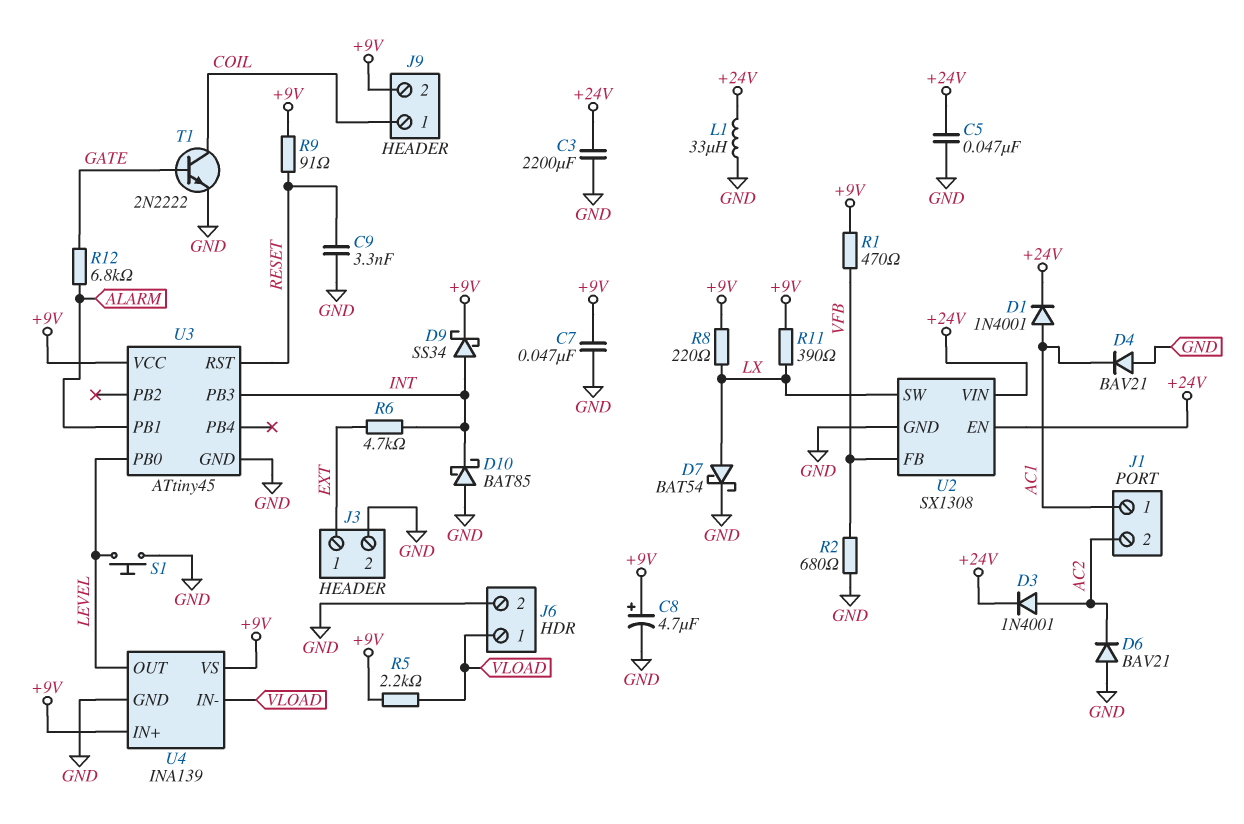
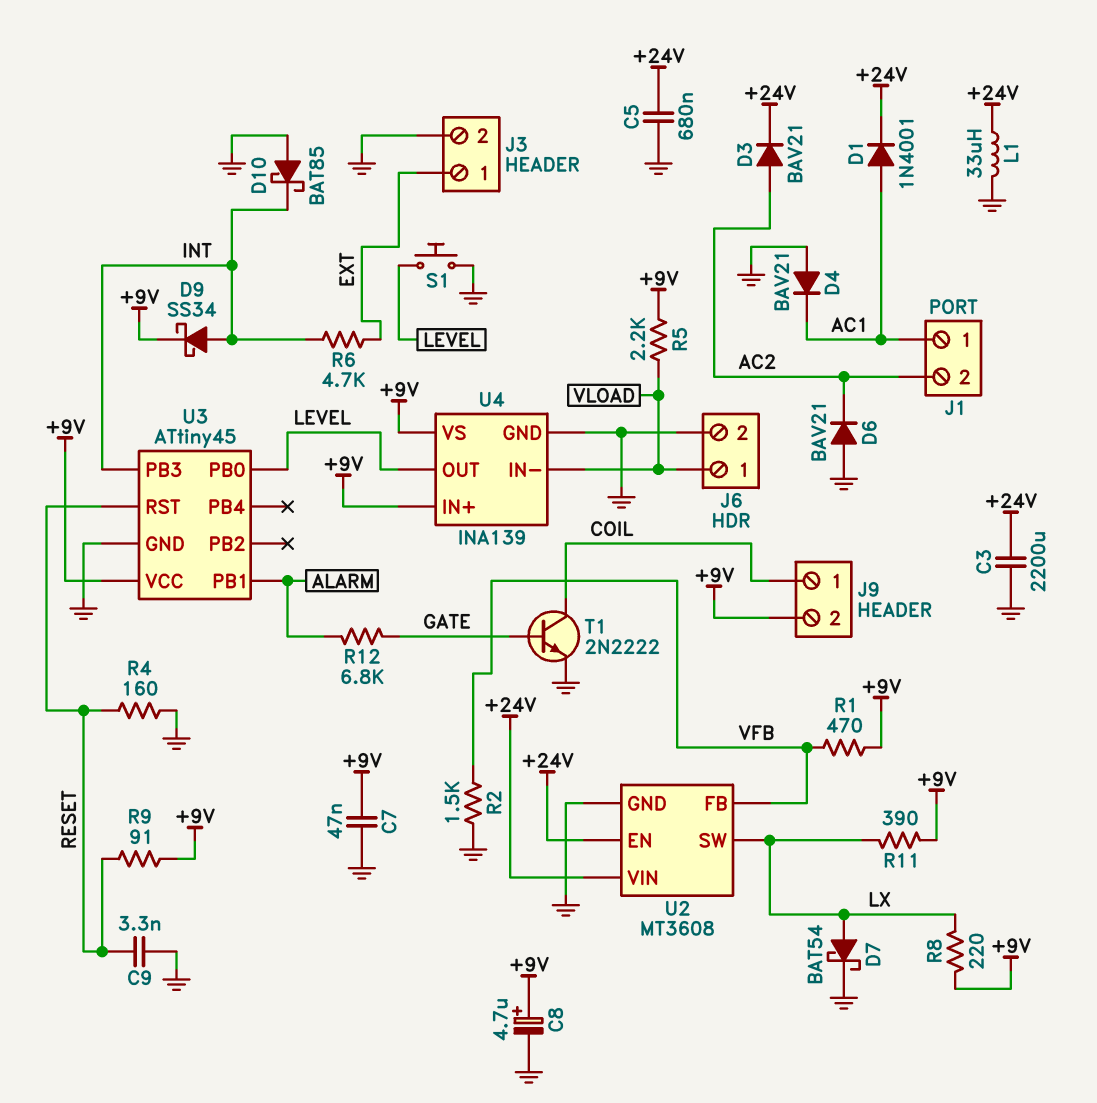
C5: 47nF (+24V, GND) -> 680nF (+24V, GND)
D3: diode 1N4001 (A AC2, K +24V) -> diode BAV21 (A AC2, K +24V)
R2: 680 (GND, VFB) -> 1.5k (GND, VFB)
R4: none -> 160 (GND, RESET)
U2: SX1308 -> MT3608

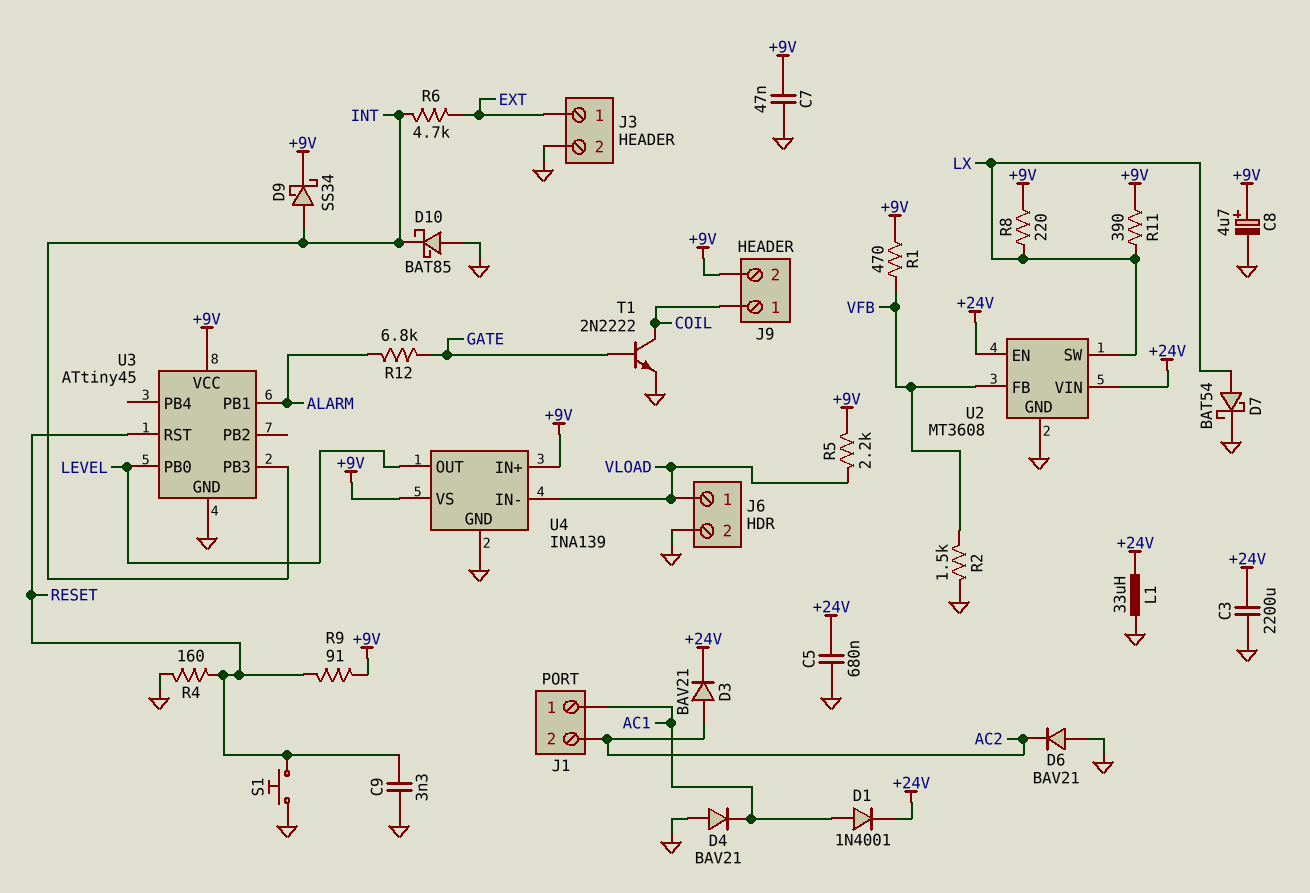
S1: button (GND, LEVEL) -> button (GND, RESET)

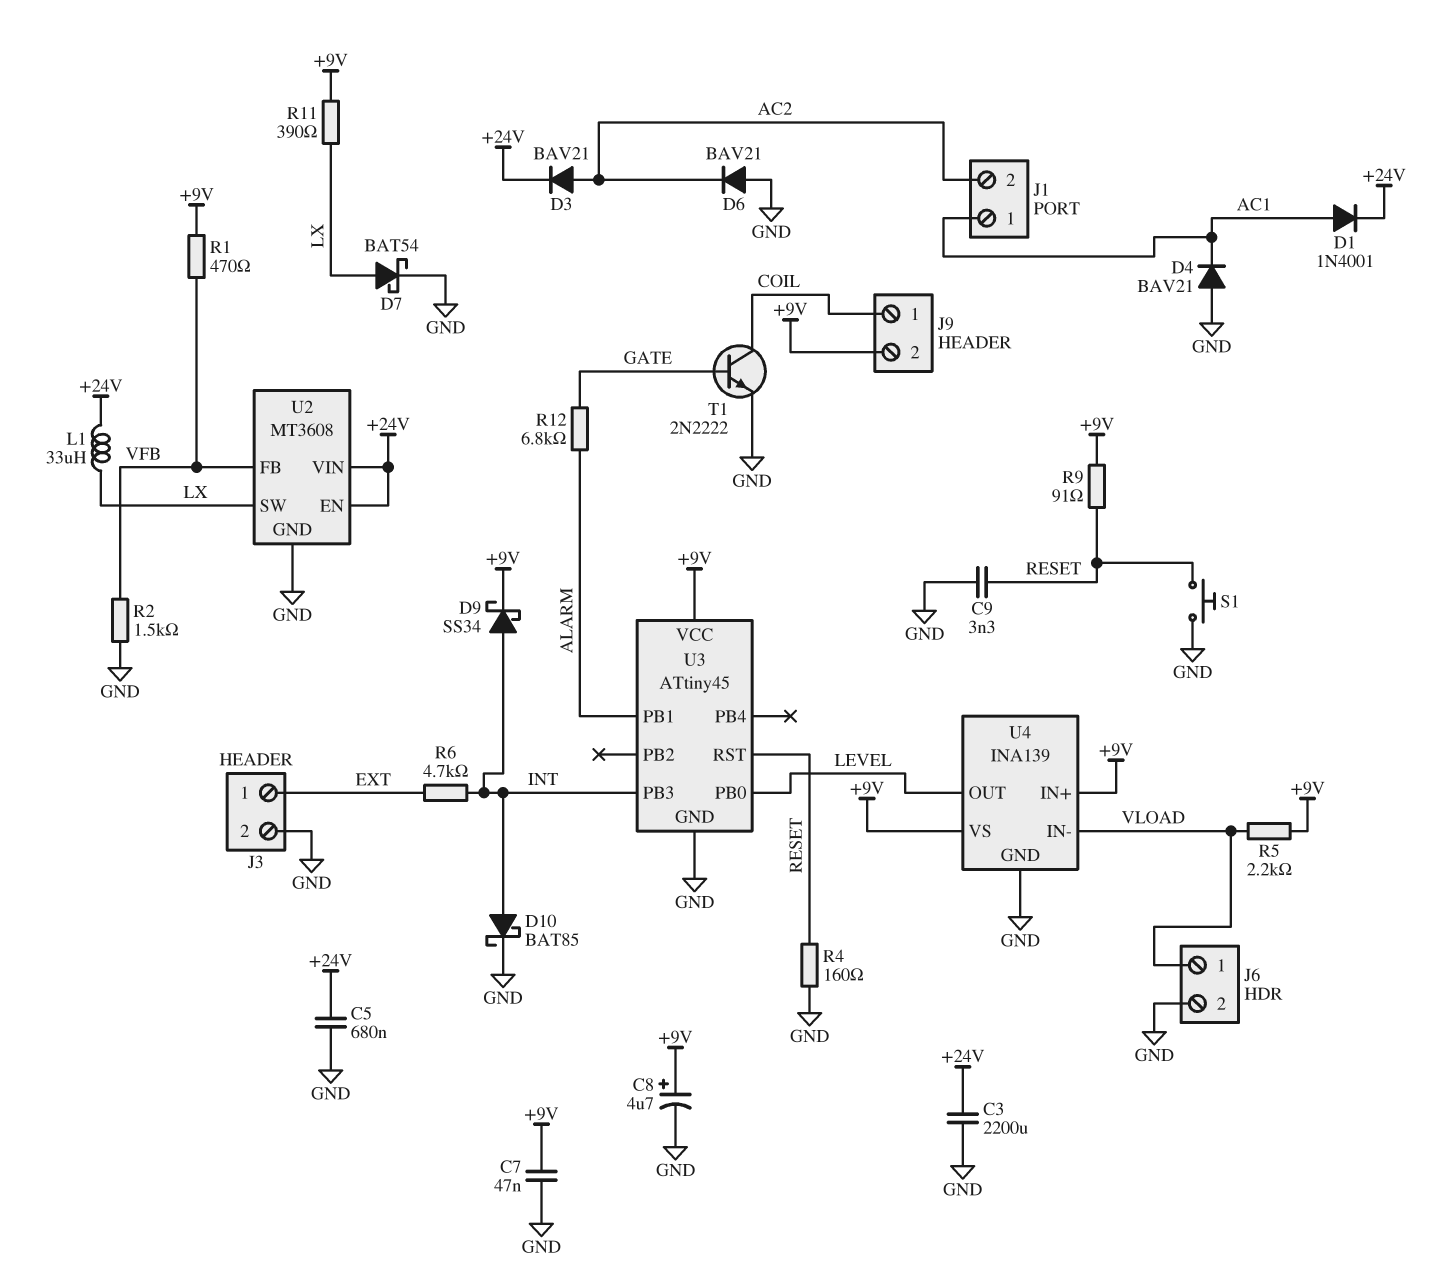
D10: schottky BAT85 (A GND, K INT) -> schottky BAT85 (A INT, K GND)
L1: 33uH (+24V, GND) -> 33uH (+24V, LX)
R8: 220 (+9V, LX) -> none

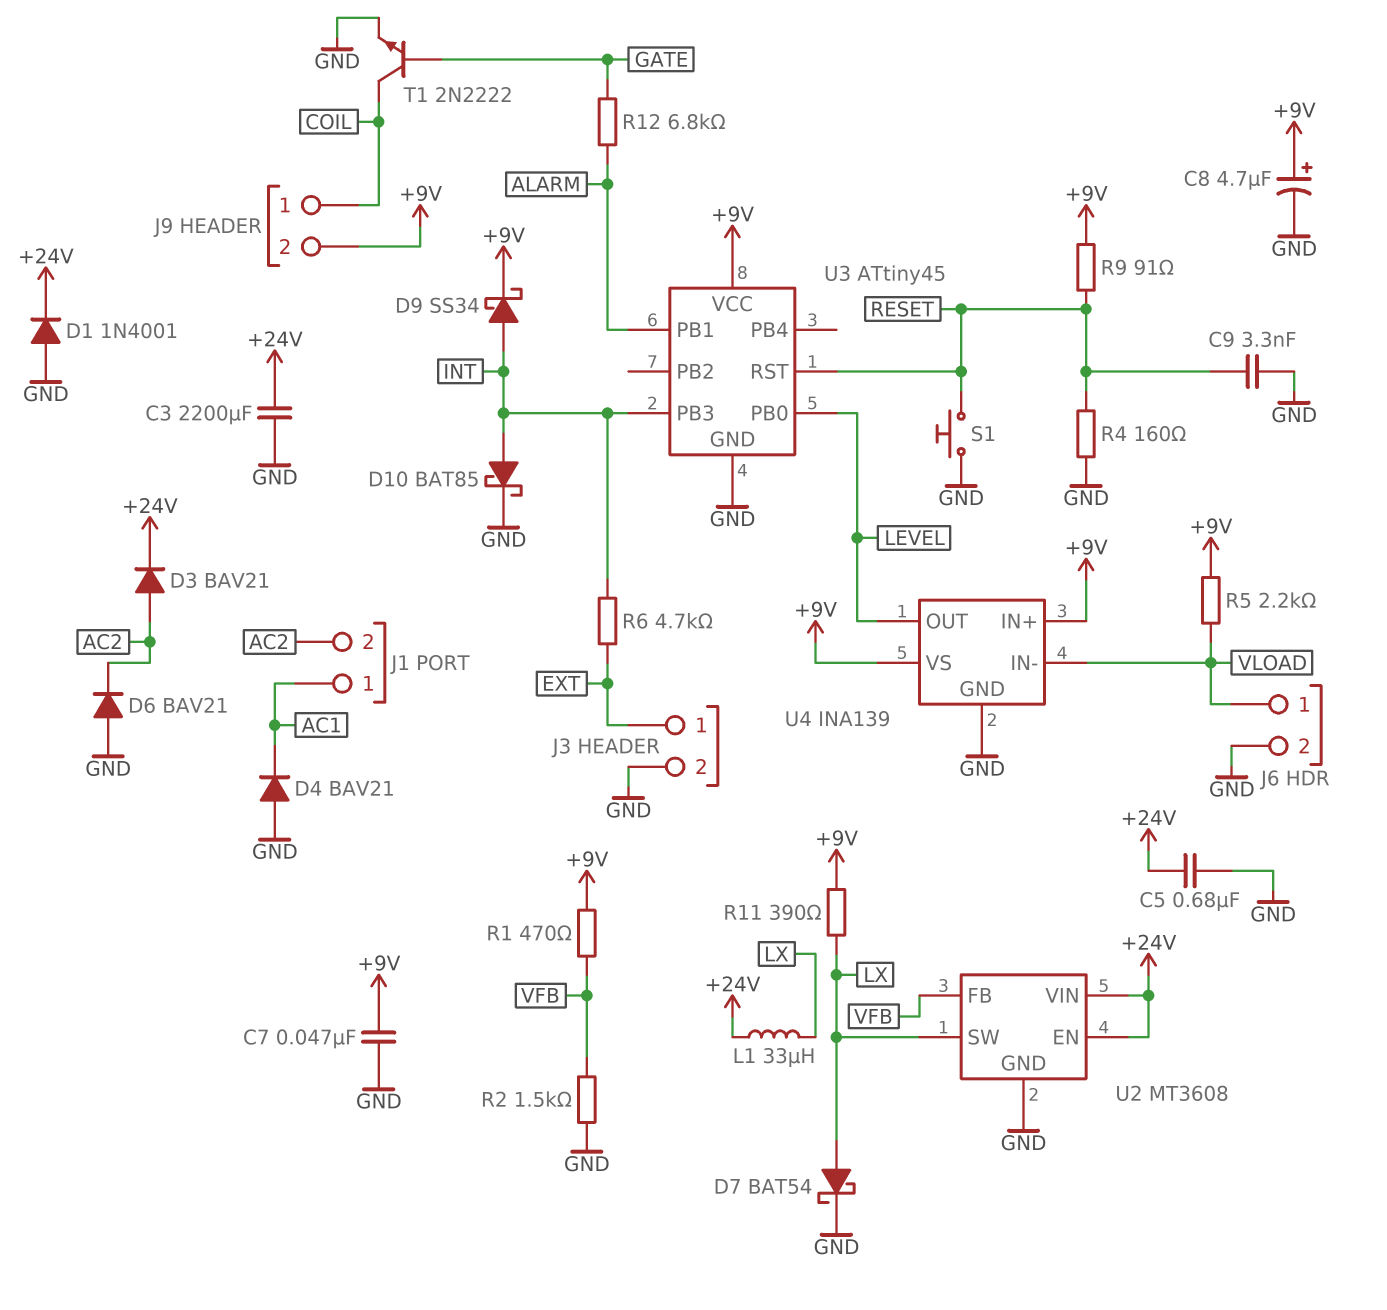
D1: diode 1N4001 (A AC1, K +24V) -> diode 1N4001 (A GND, K +24V)

